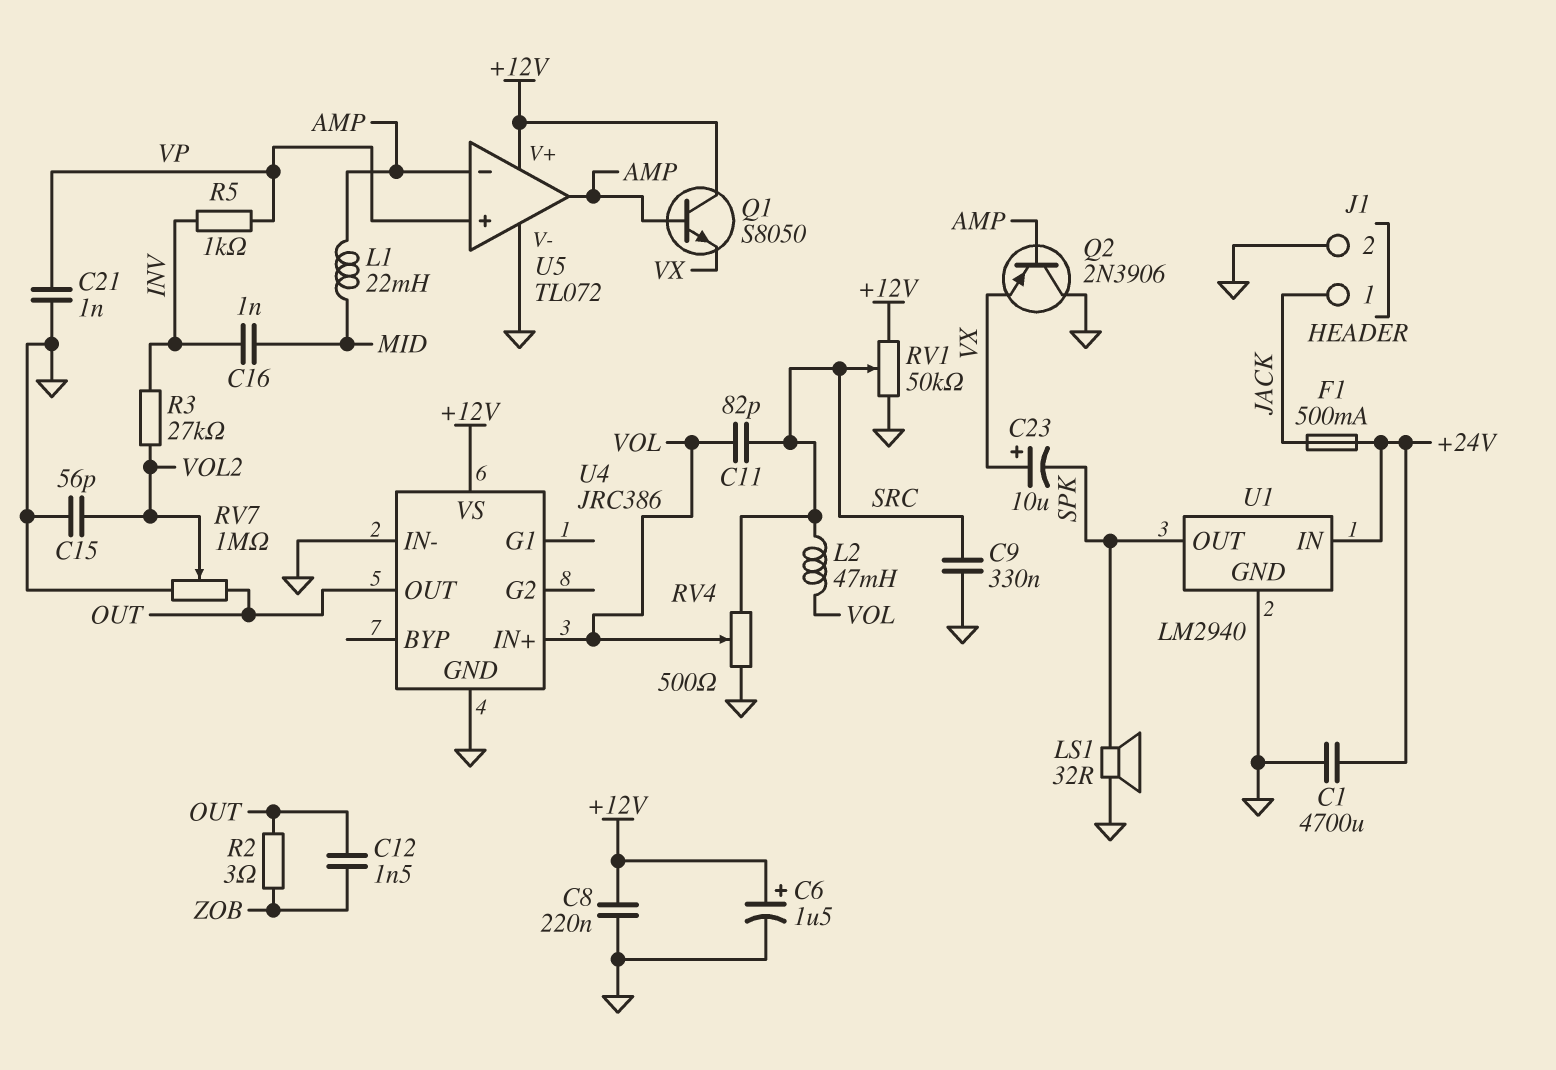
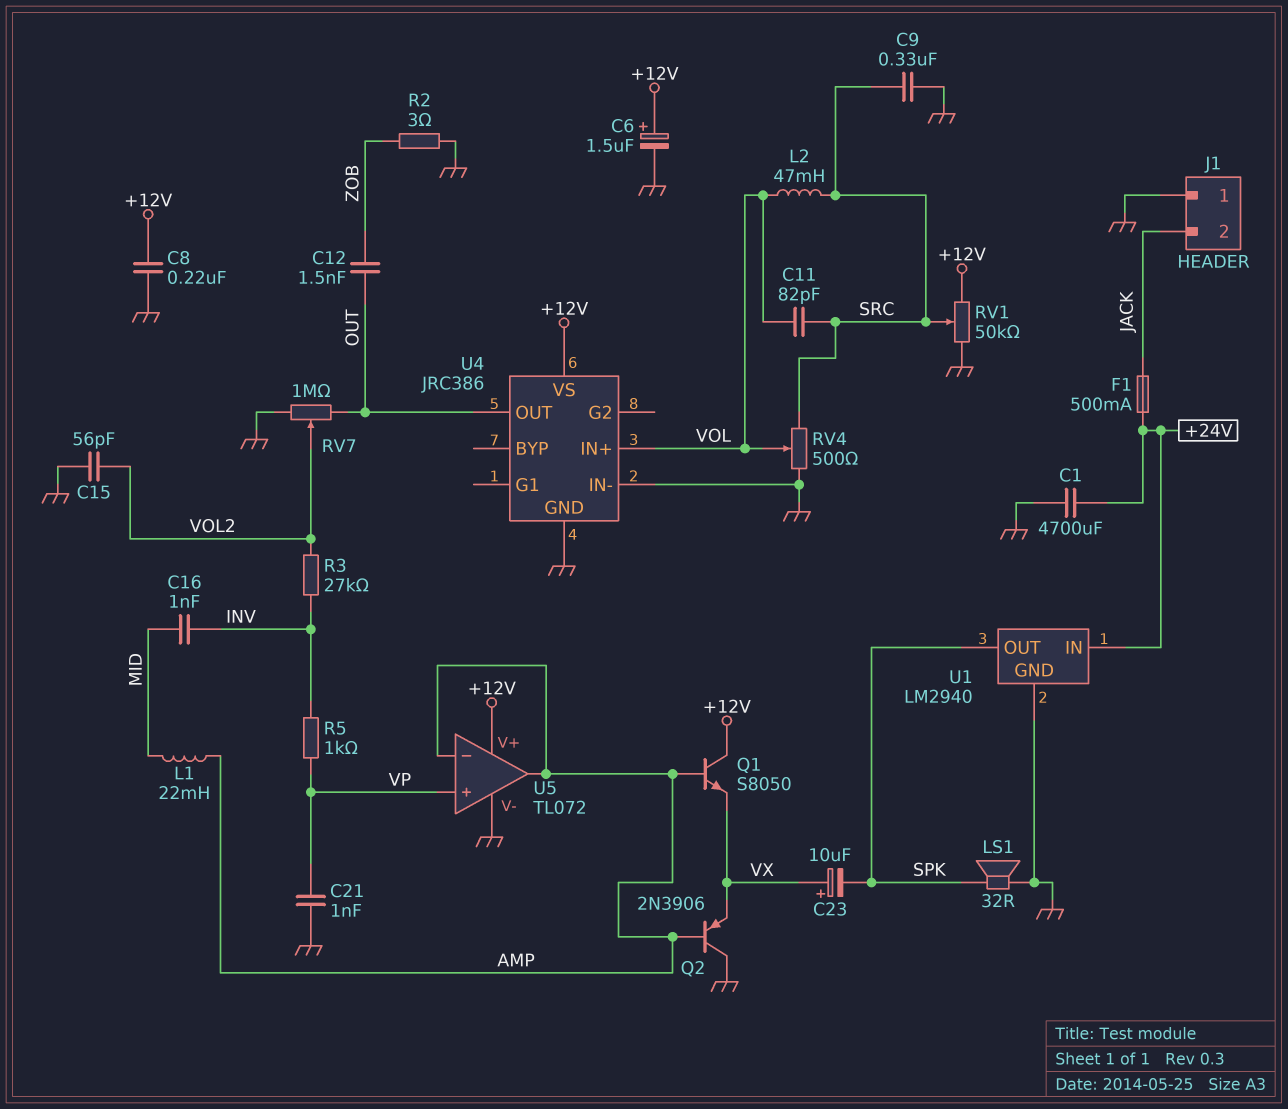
J1 pin 1: JACK -> GND
J1 pin 2: GND -> JACK
R2: 3 (OUT, ZOB) -> 3 (GND, ZOB)

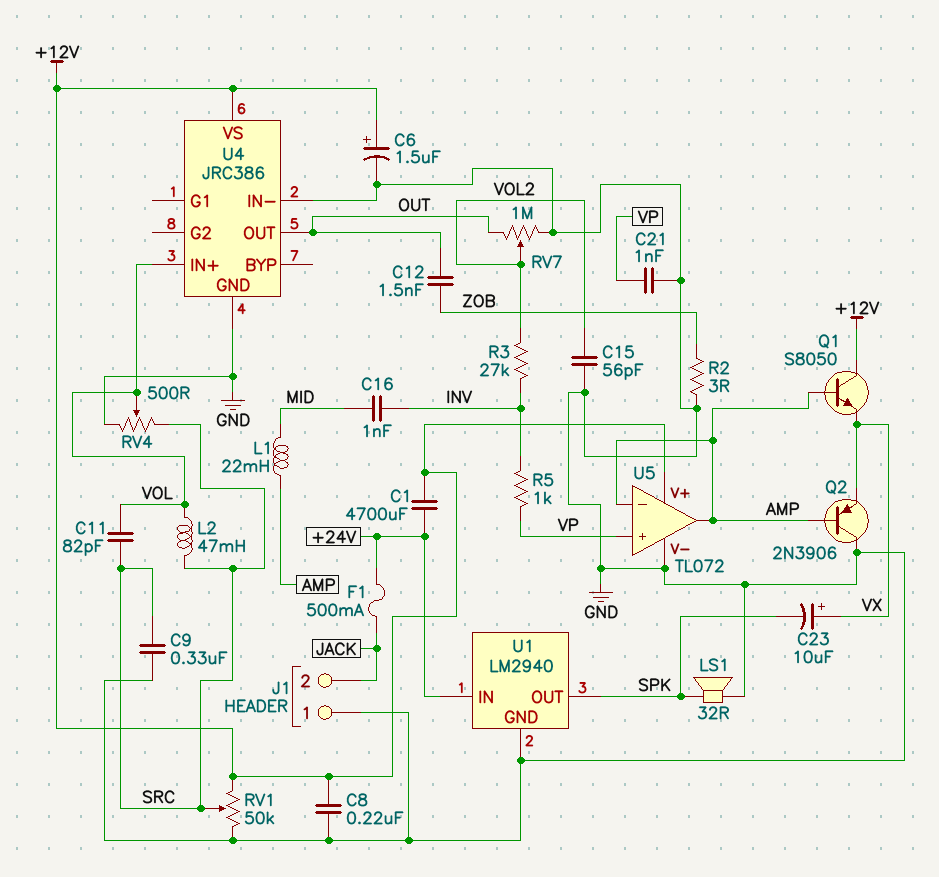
C1: 4700uF (+24V, GND) -> 4700uF (+12V, +24V)

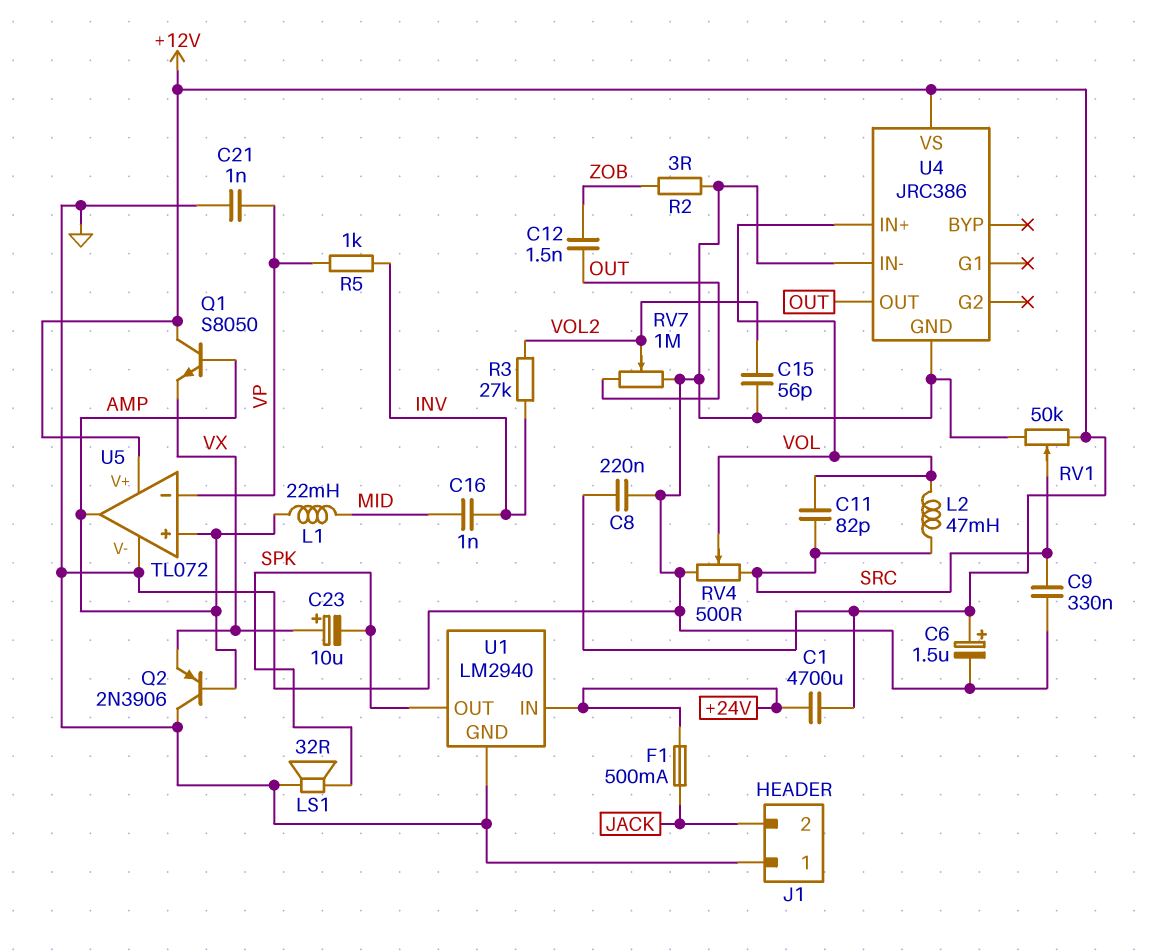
U5 pin in+: VP -> AMP
U5 pin in-: AMP -> VP

